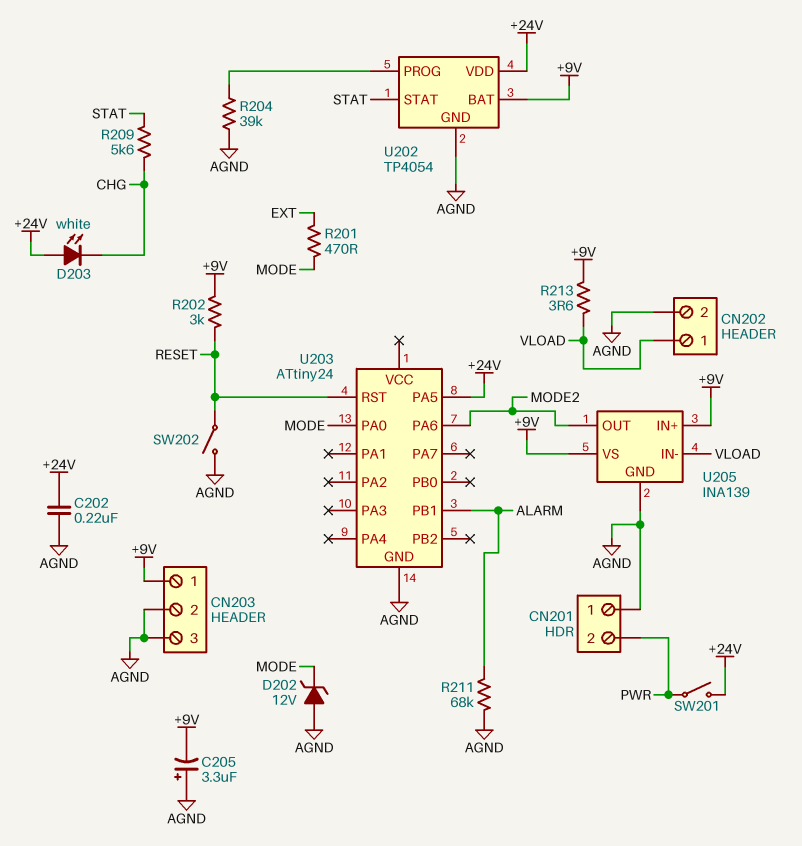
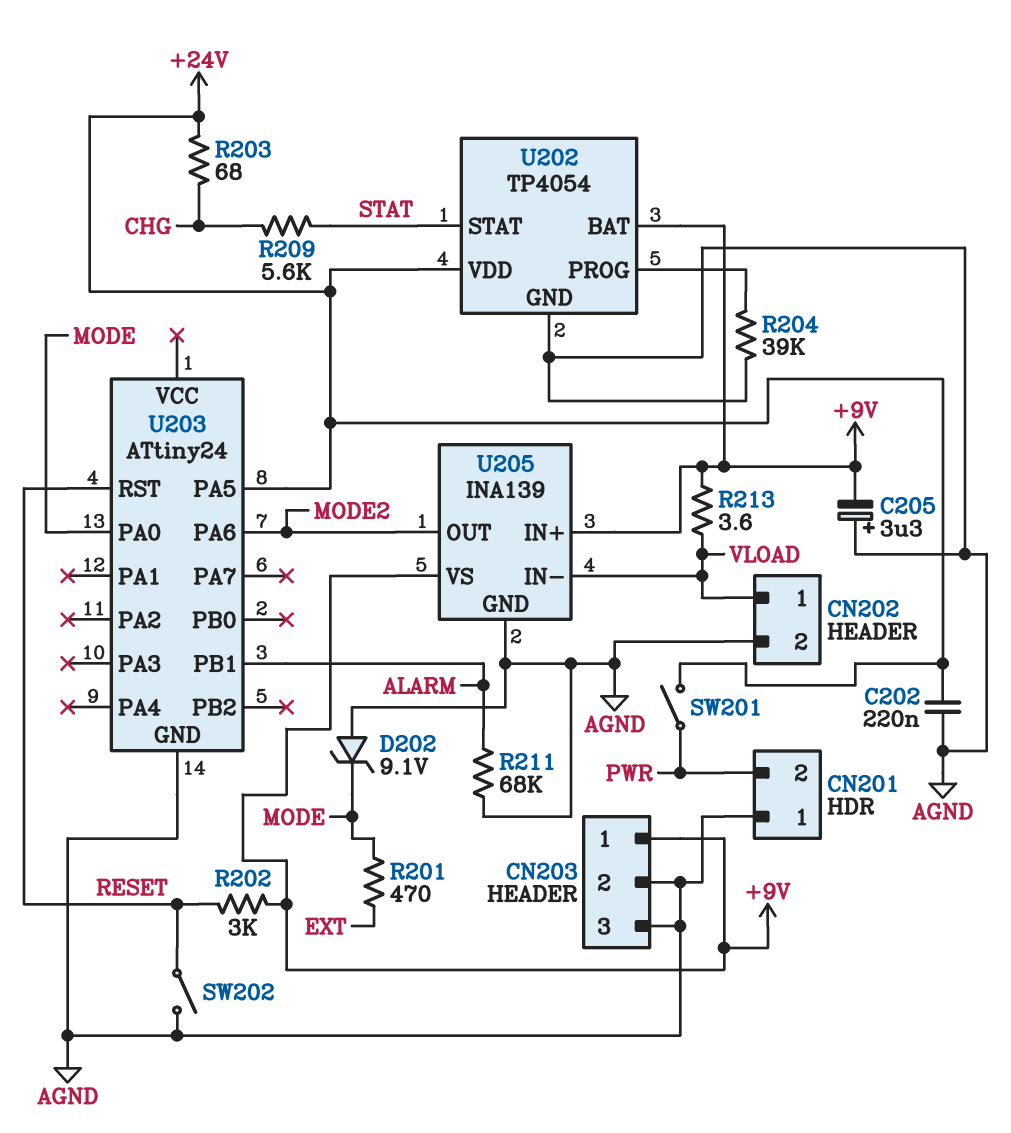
D202: zener 12V (A AGND, K MODE) -> zener 9.1V (A AGND, K MODE)
D203: LED white (A +24V, K CHG) -> none
R203: none -> 68 (+24V, CHG)

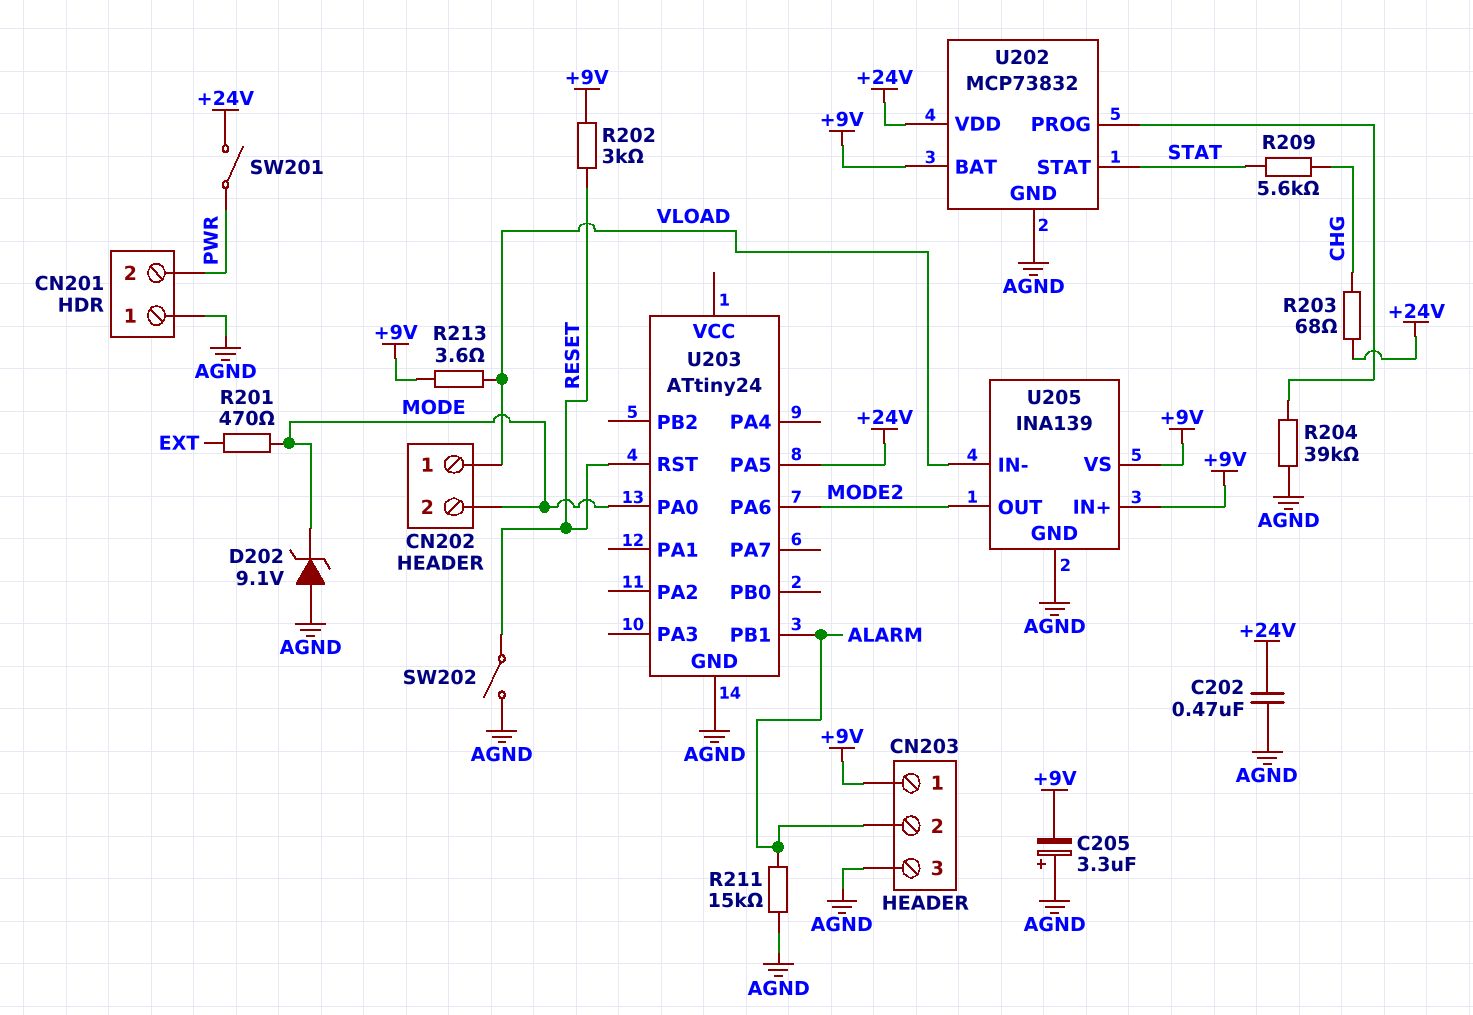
C202: 220nF (+24V, AGND) -> 470nF (+24V, AGND)
CN202 pin 2: AGND -> MODE
CN203 pin 2: AGND -> ALARM
R211: 68k (AGND, ALARM) -> 15k (AGND, ALARM)
U202: TP4054 -> MCP73832

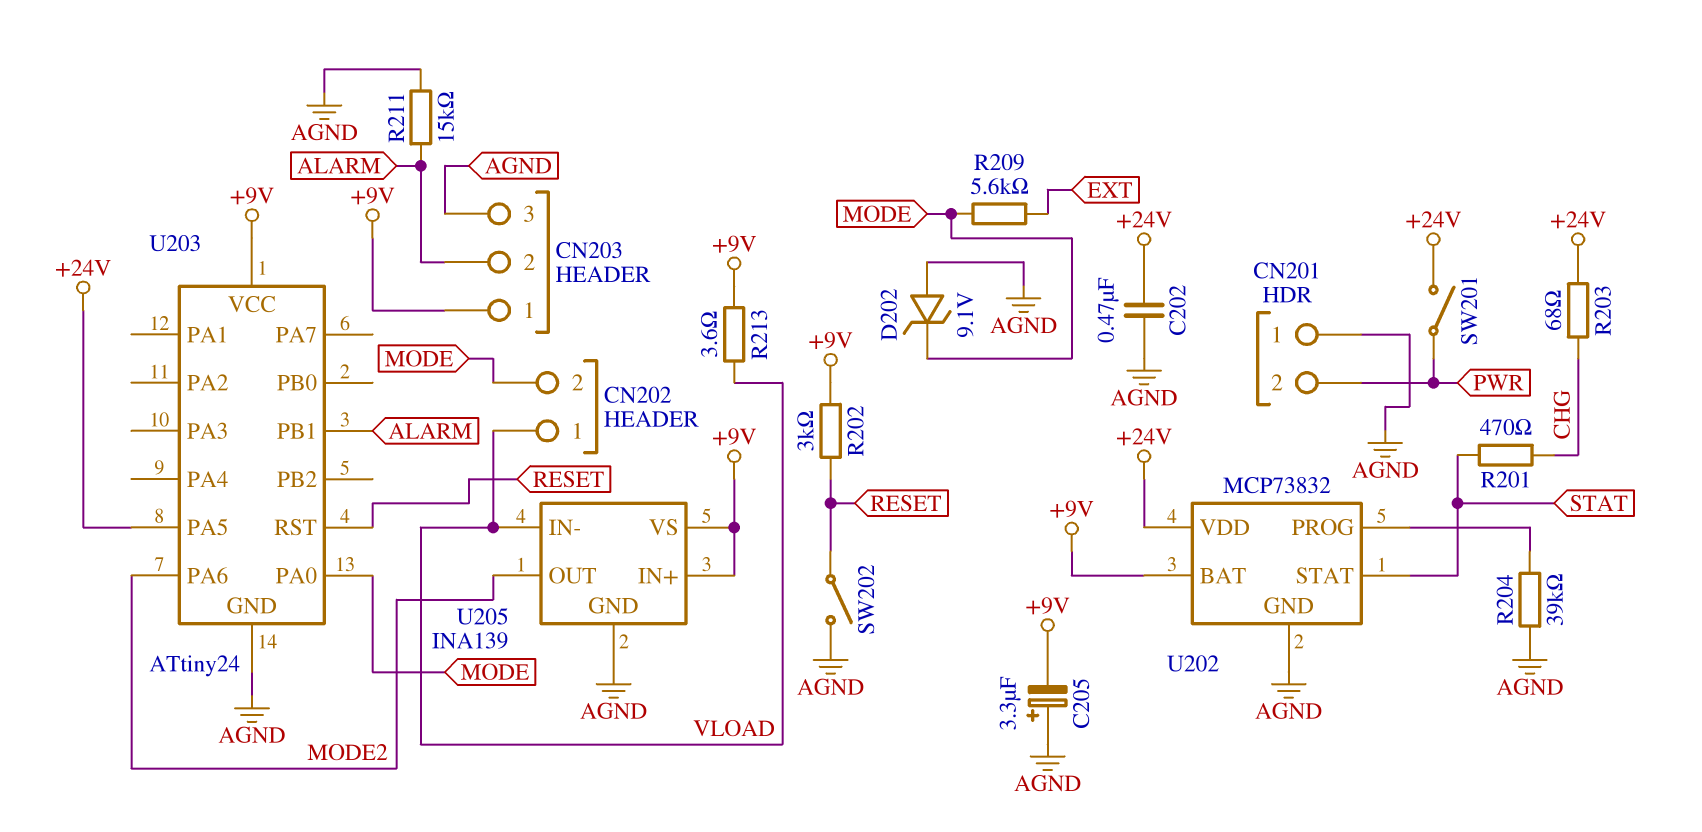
R201: 470 (EXT, MODE) -> 470 (CHG, STAT)
R209: 5.6k (CHG, STAT) -> 5.6k (EXT, MODE)
U203 pin VCC: none -> +9V

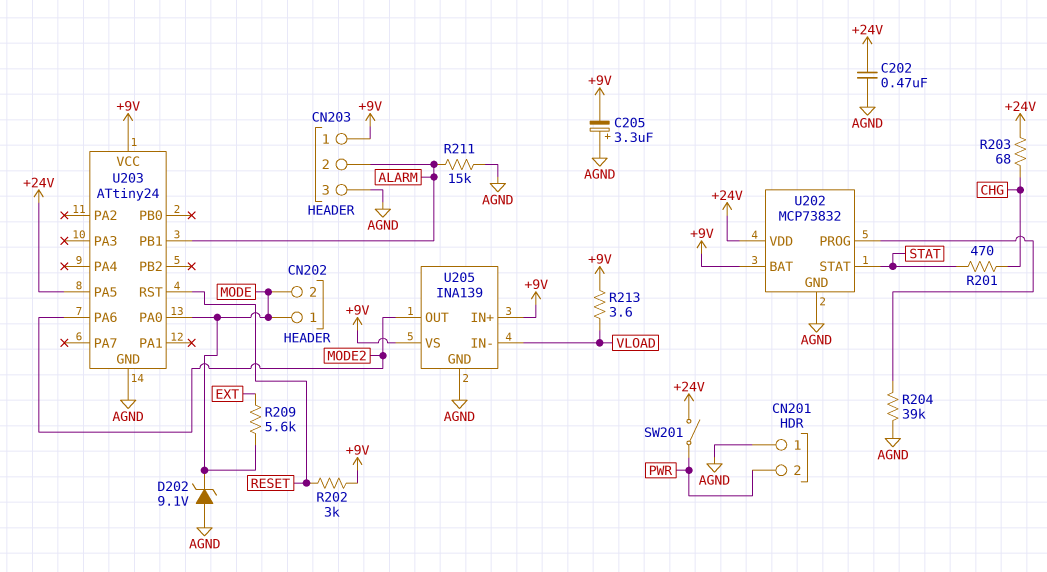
CN202 pin 1: VLOAD -> MODE
SW202: switch (AGND, RESET) -> none

